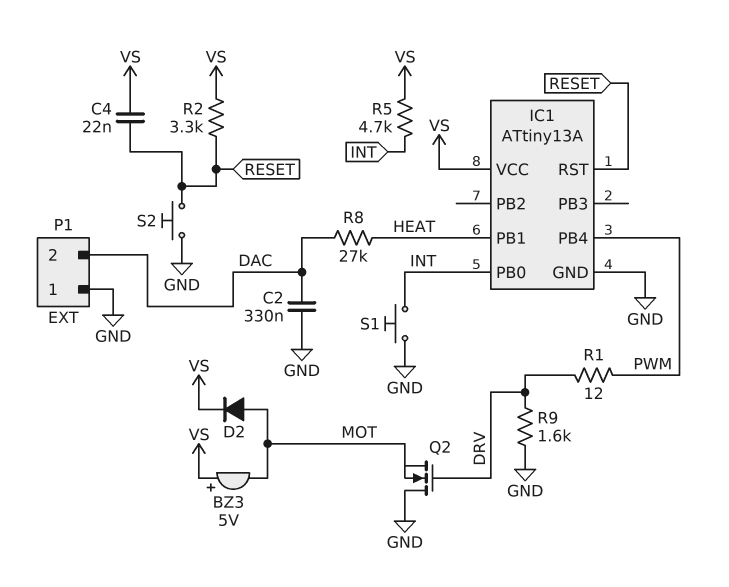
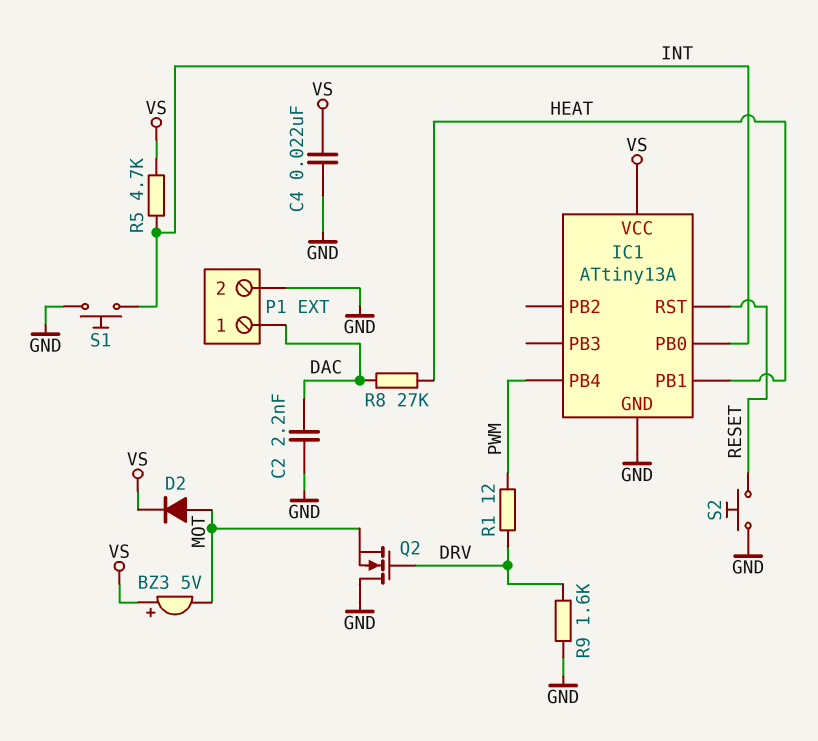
C2: 330nF (DAC, GND) -> 2.2nF (DAC, GND)
C4: 22nF (RESET, VS) -> 22nF (GND, VS)
P1 pin 1: GND -> DAC
P1 pin 2: DAC -> GND
R2: 3.3k (RESET, VS) -> none

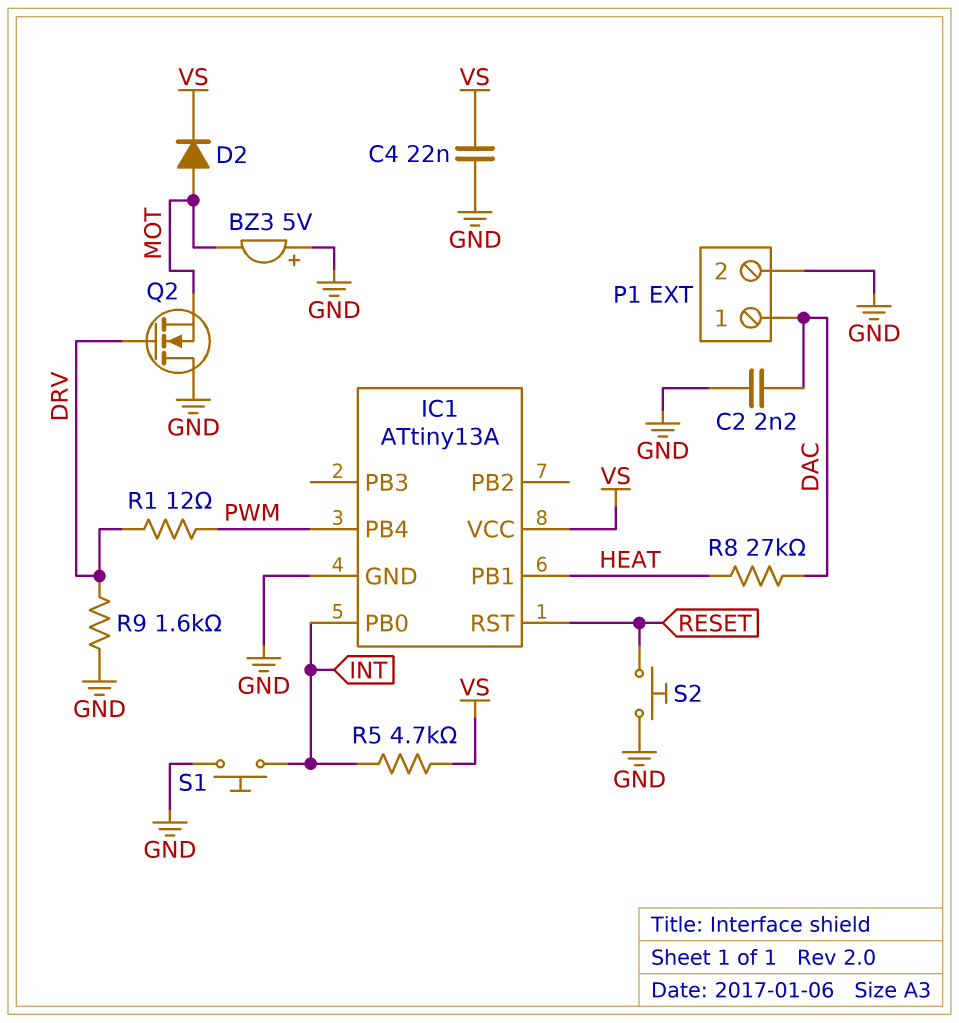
BZ3: buzzer 5V (plus VS, minus MOT) -> buzzer 5V (plus GND, minus MOT)

